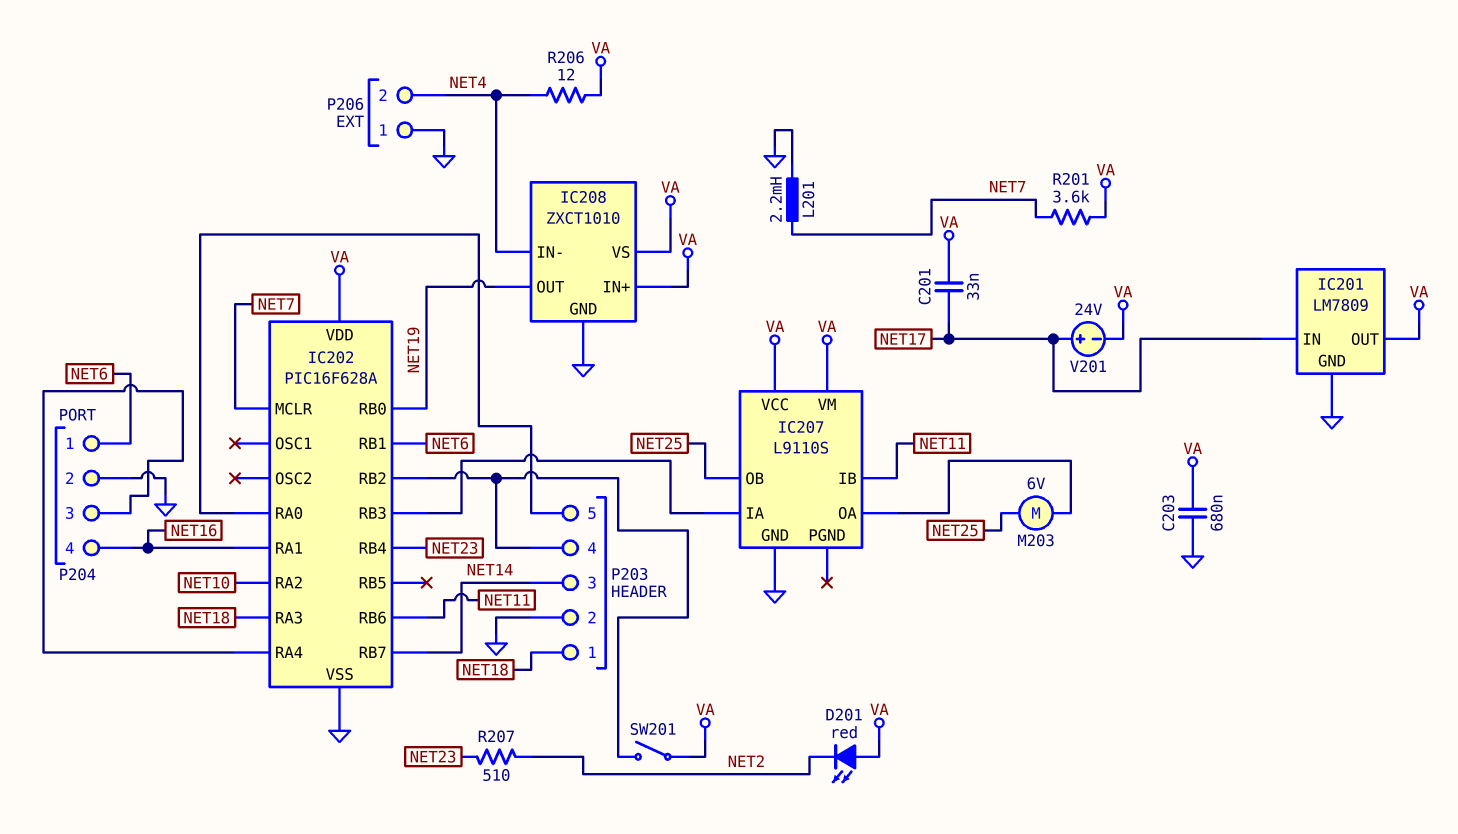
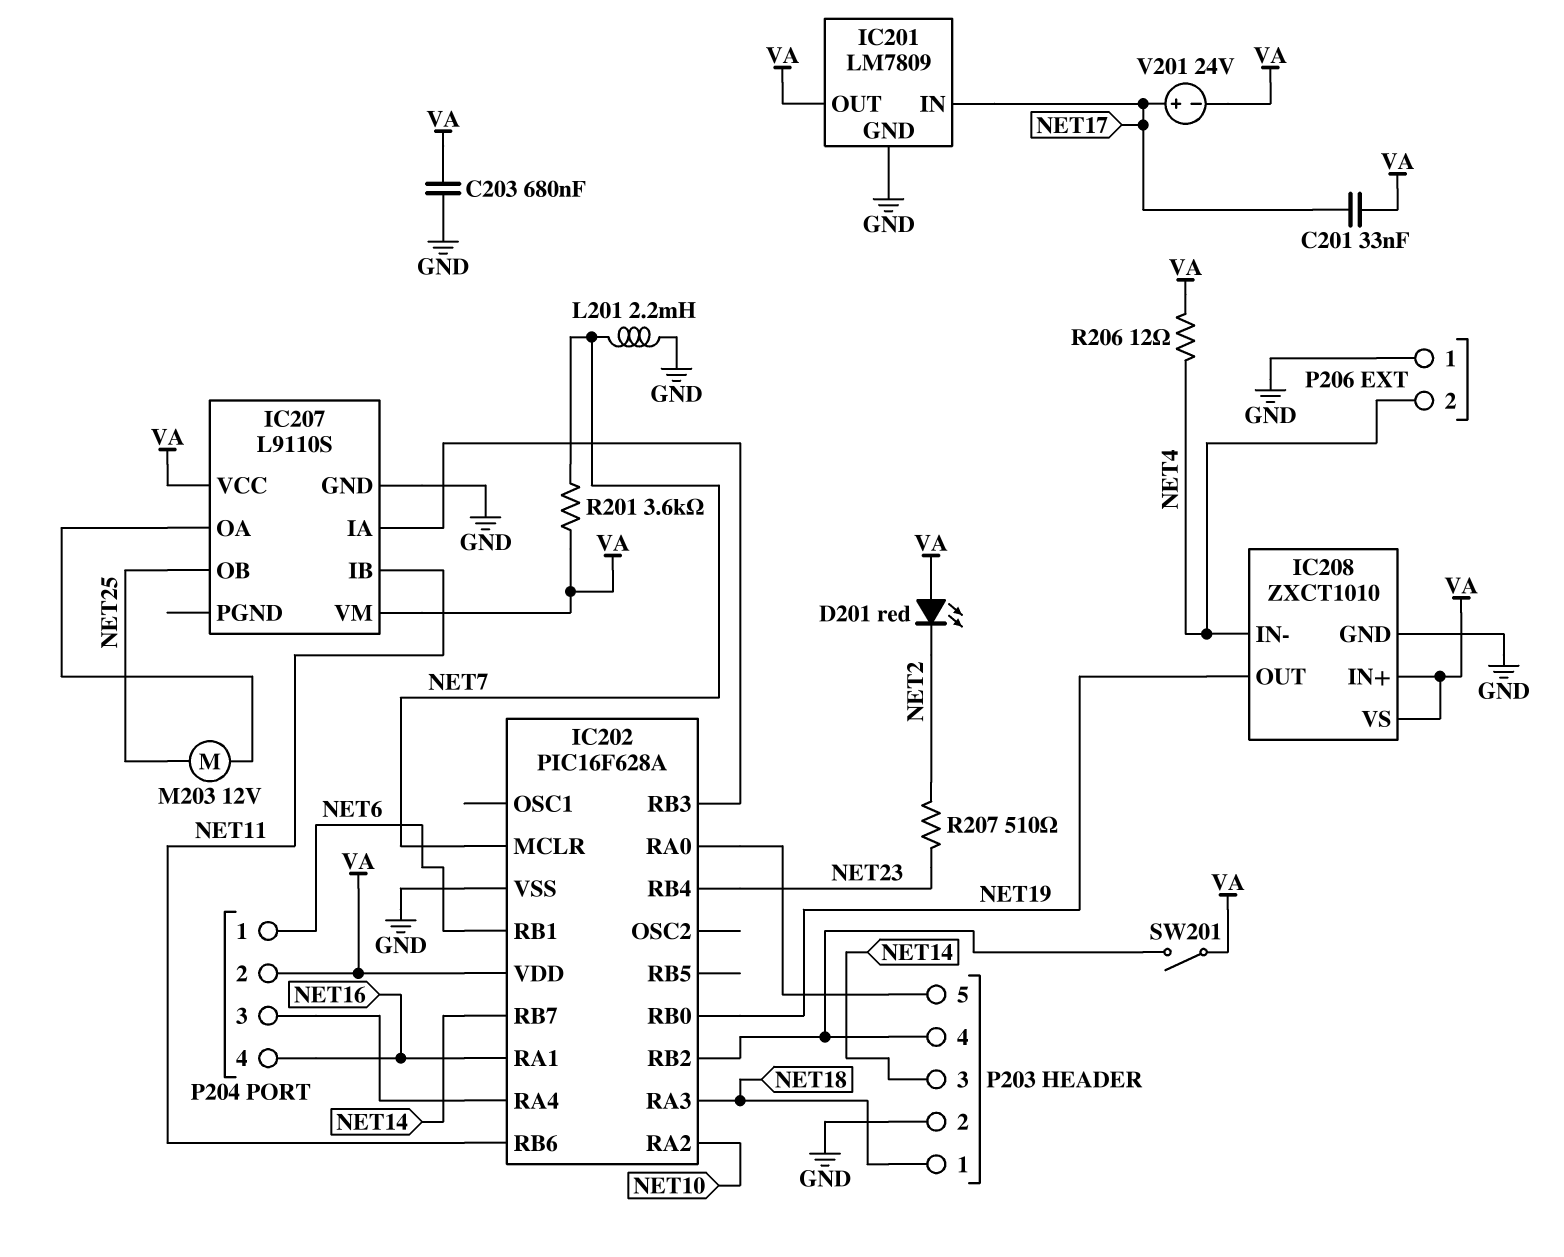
M203: motor 6V (IC207/OA, NET25) -> motor 12V (IC207/OA, NET25)
P204 pin 2: GND -> VA

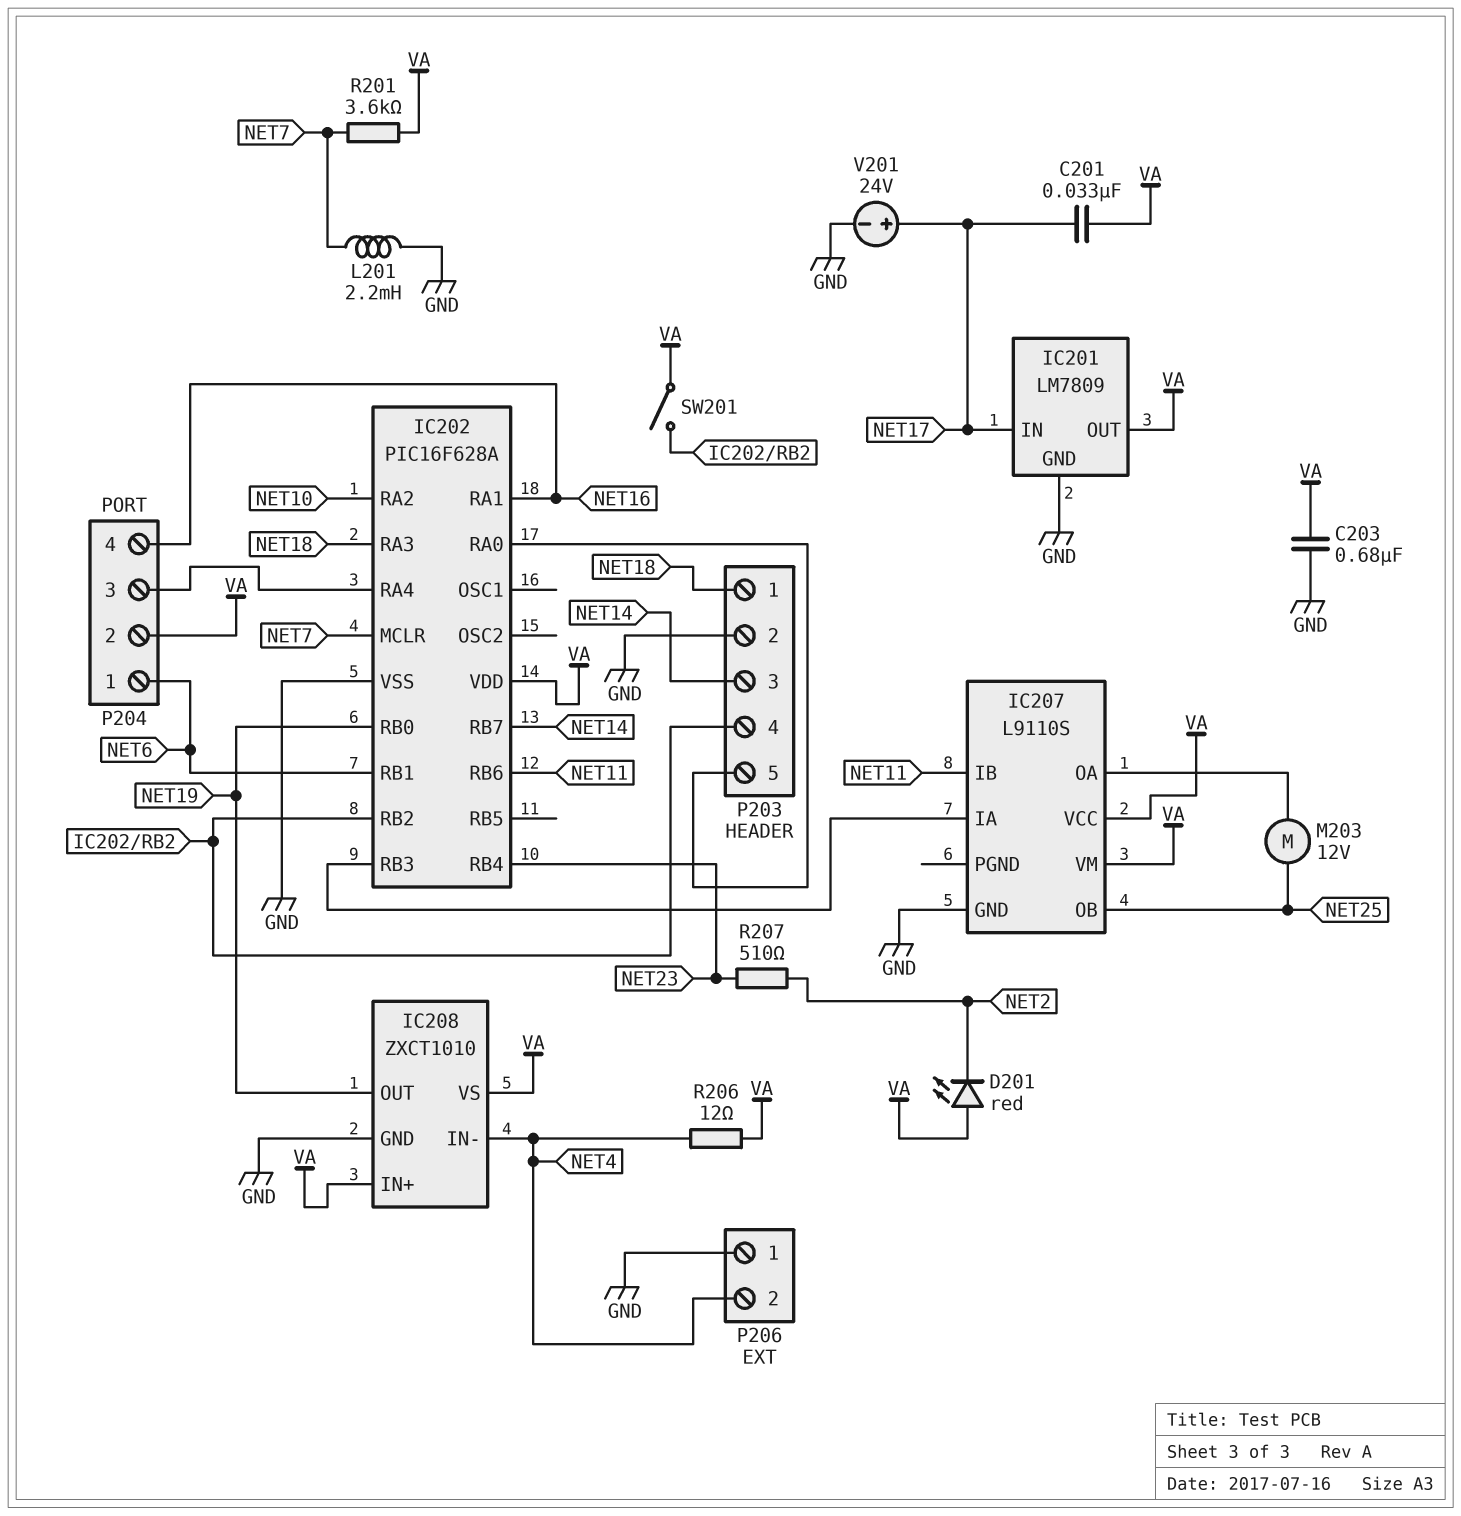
V201: 24V (plus NET17, minus VA) -> 24V (plus NET17, minus GND)

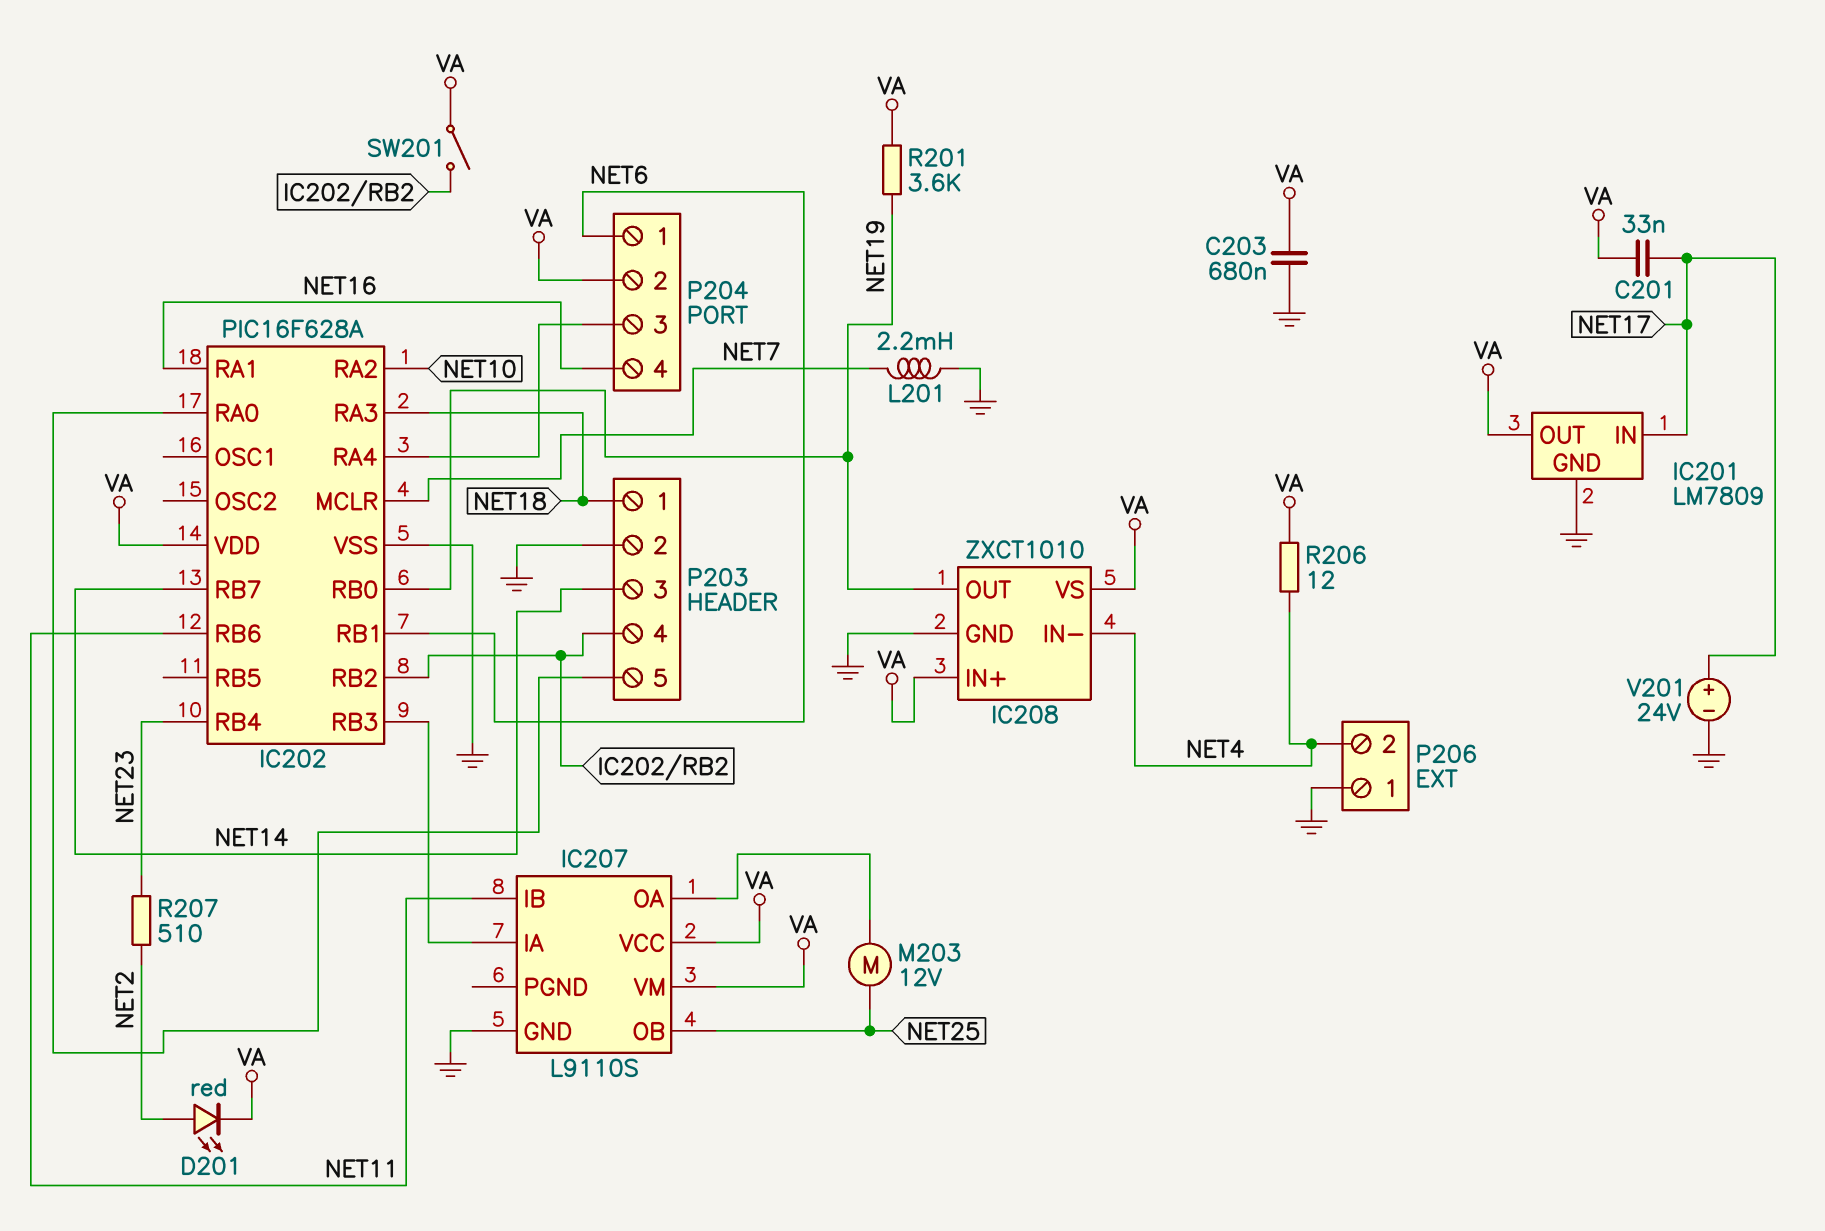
D201: LED red (A VA, K NET2) -> LED red (A NET2, K VA)
R201: 3.6k (NET7, VA) -> 3.6k (NET19, VA)

